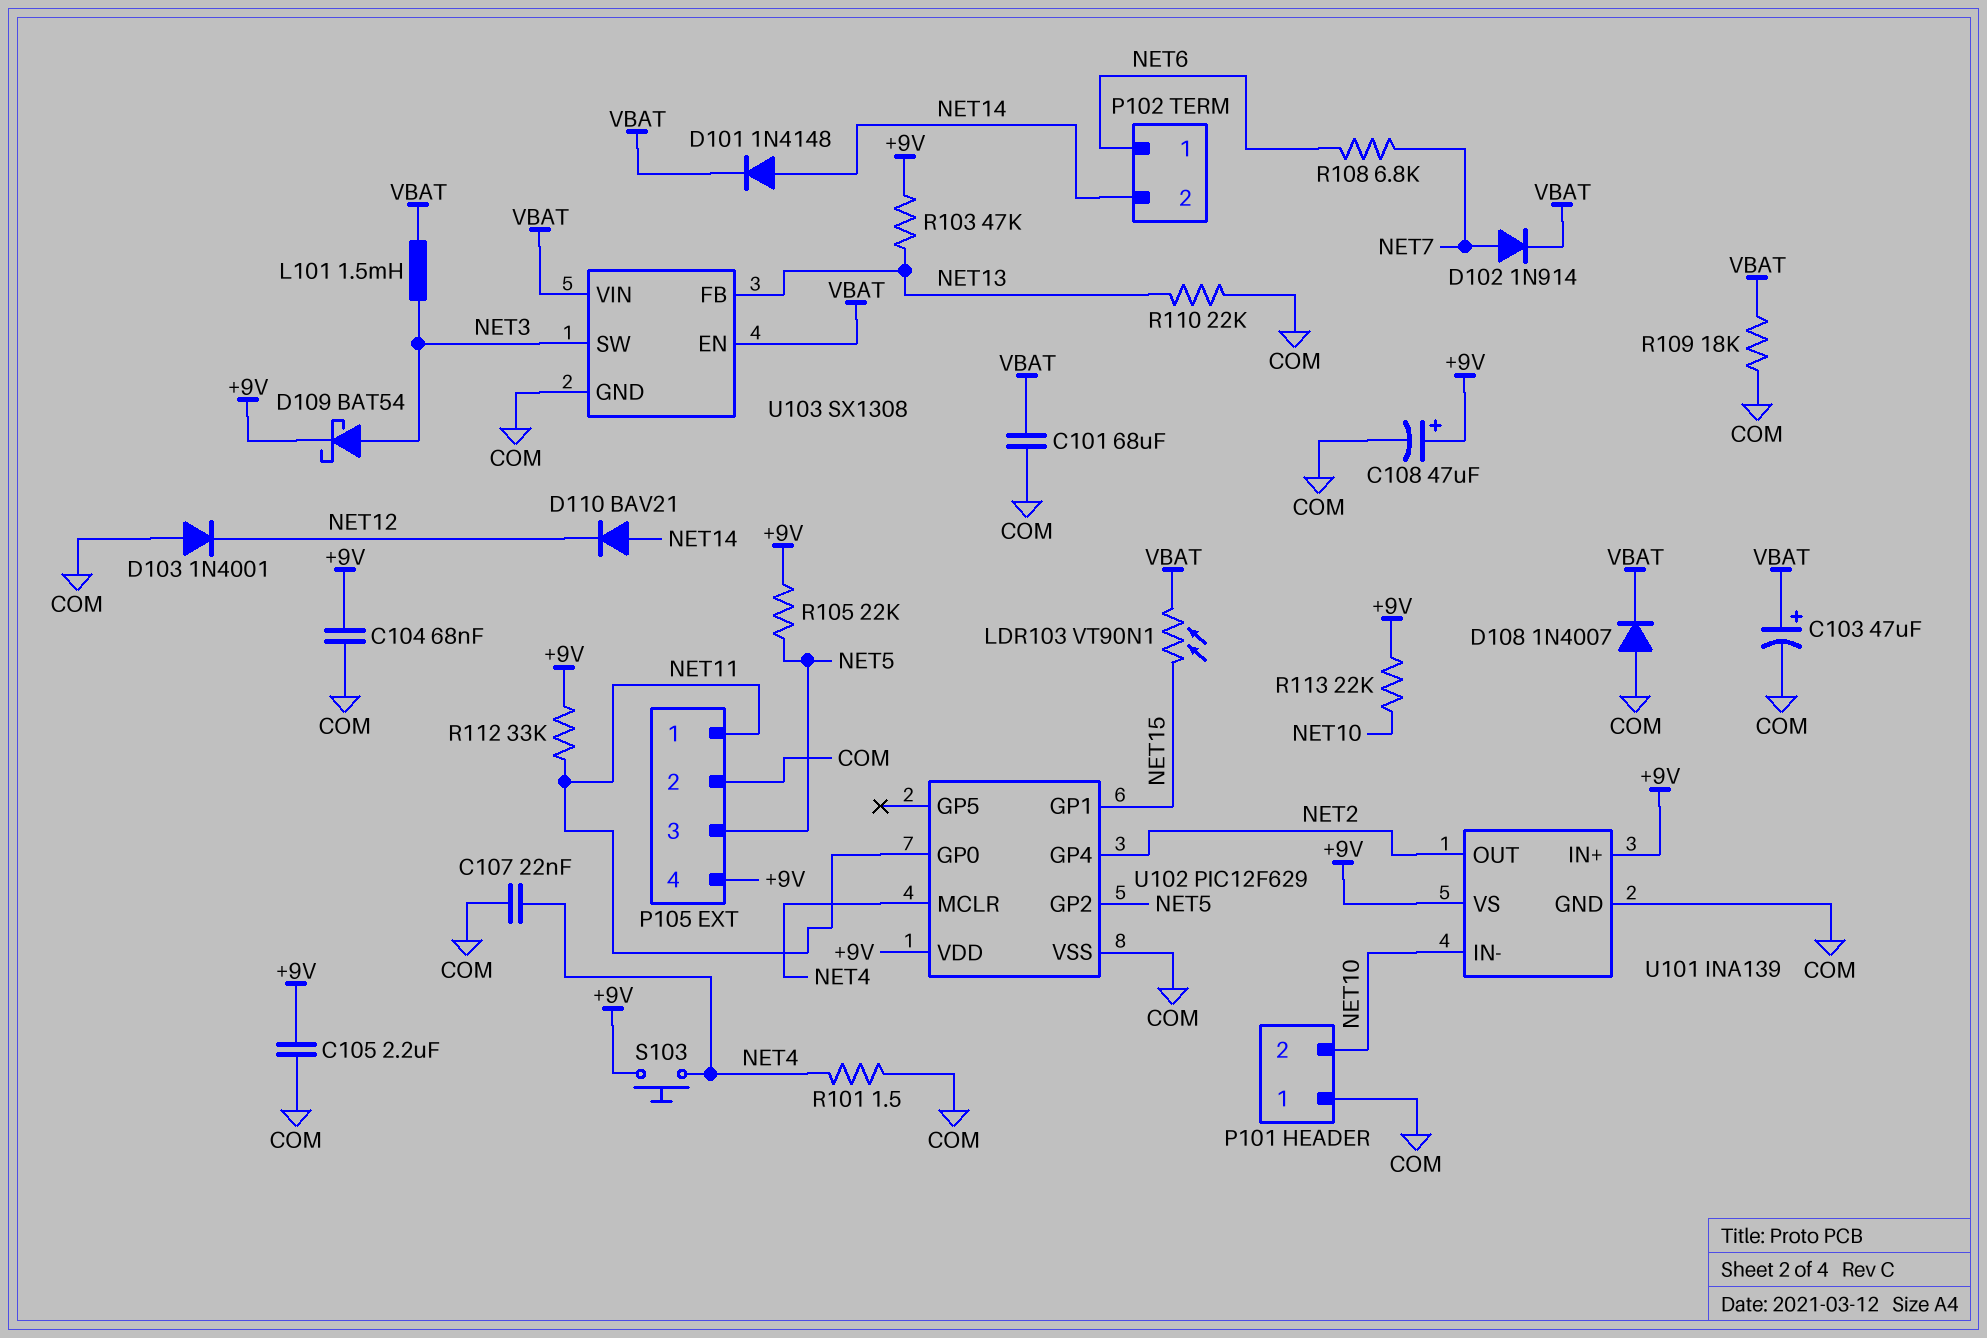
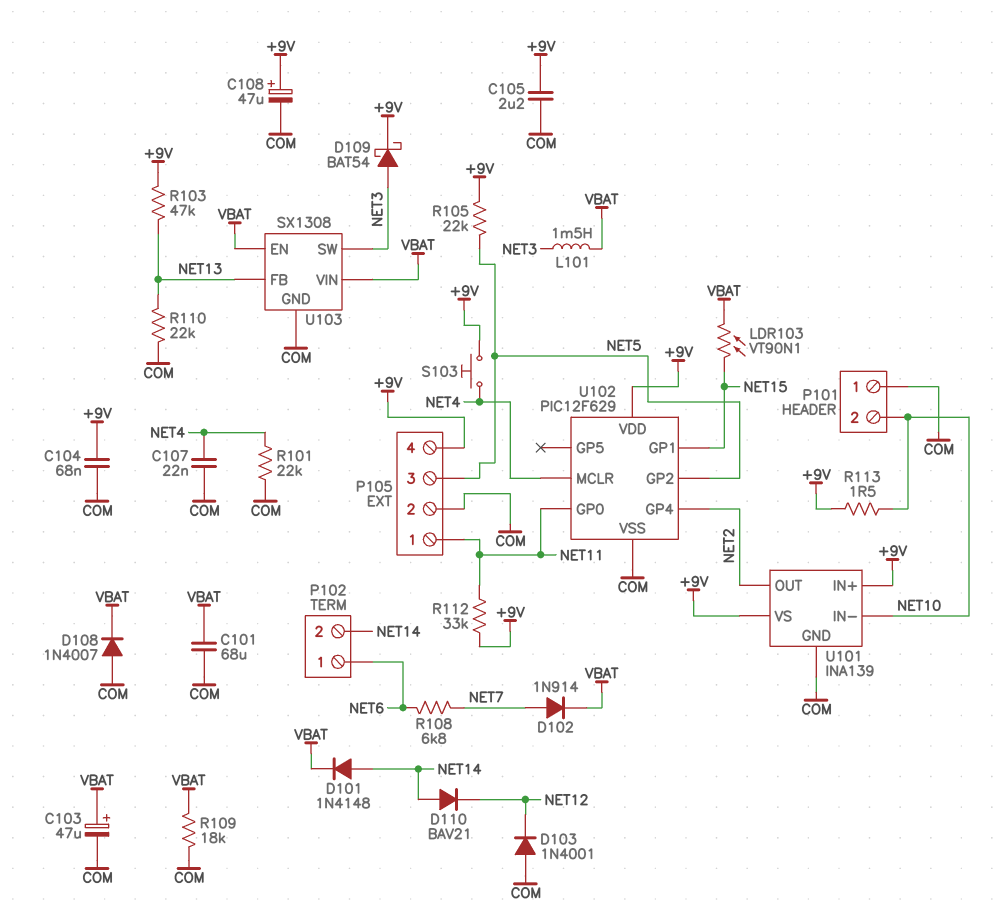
R101: 1.5 (COM, NET4) -> 22k (COM, NET4)
R113: 22k (+9V, NET10) -> 1.5 (+9V, NET10)

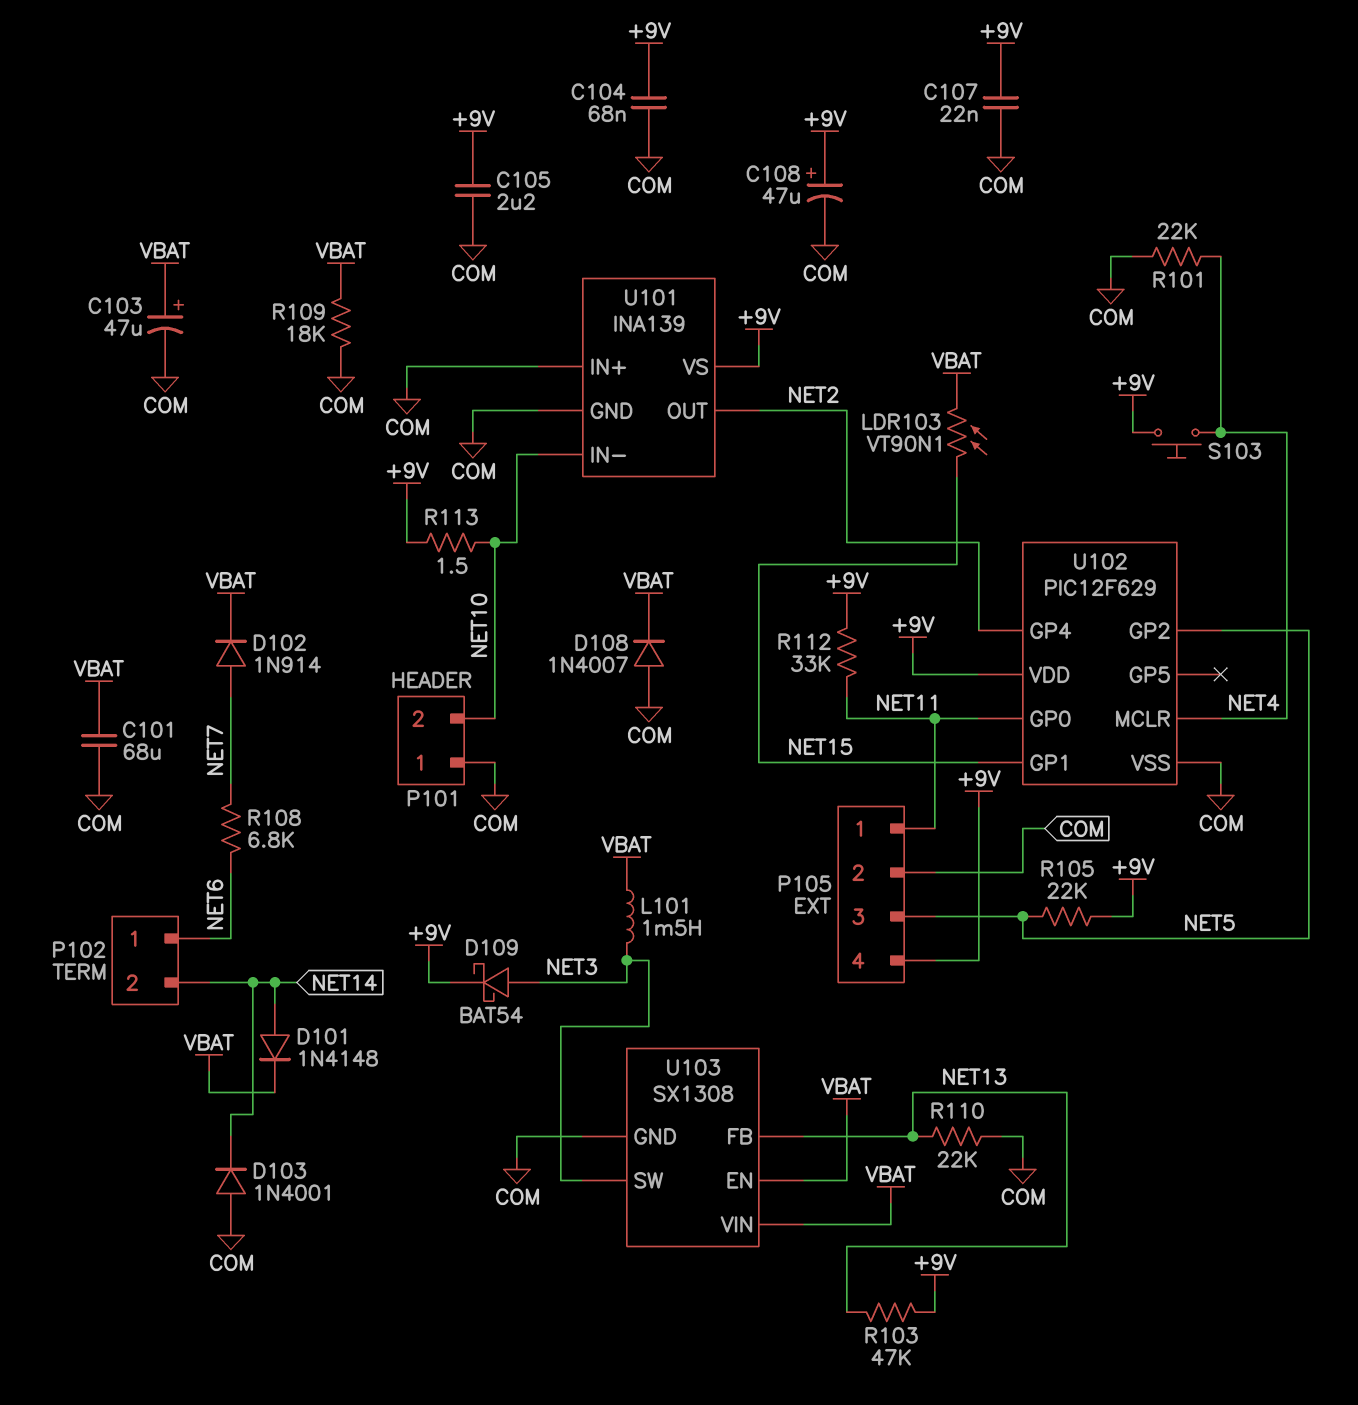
C107: 22nF (COM, NET4) -> 22nF (+9V, COM)
D103: diode 1N4001 (A COM, K NET12) -> diode 1N4001 (A COM, K NET14)
D110: diode BAV21 (A NET14, K NET12) -> none
U101 pin IN+: +9V -> COM

